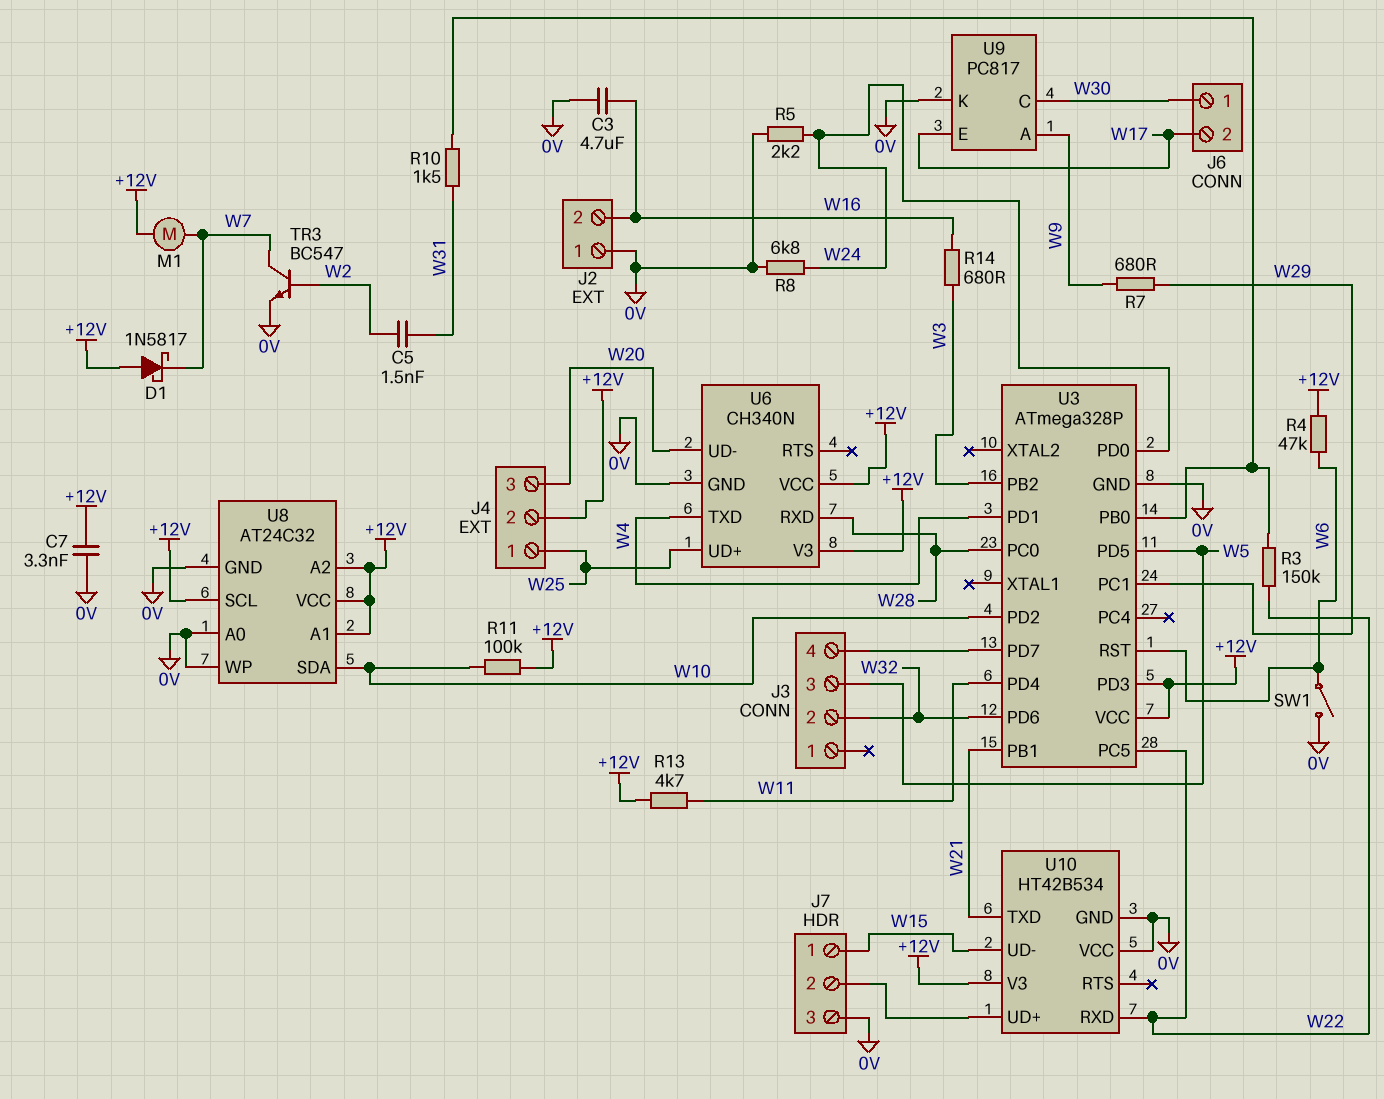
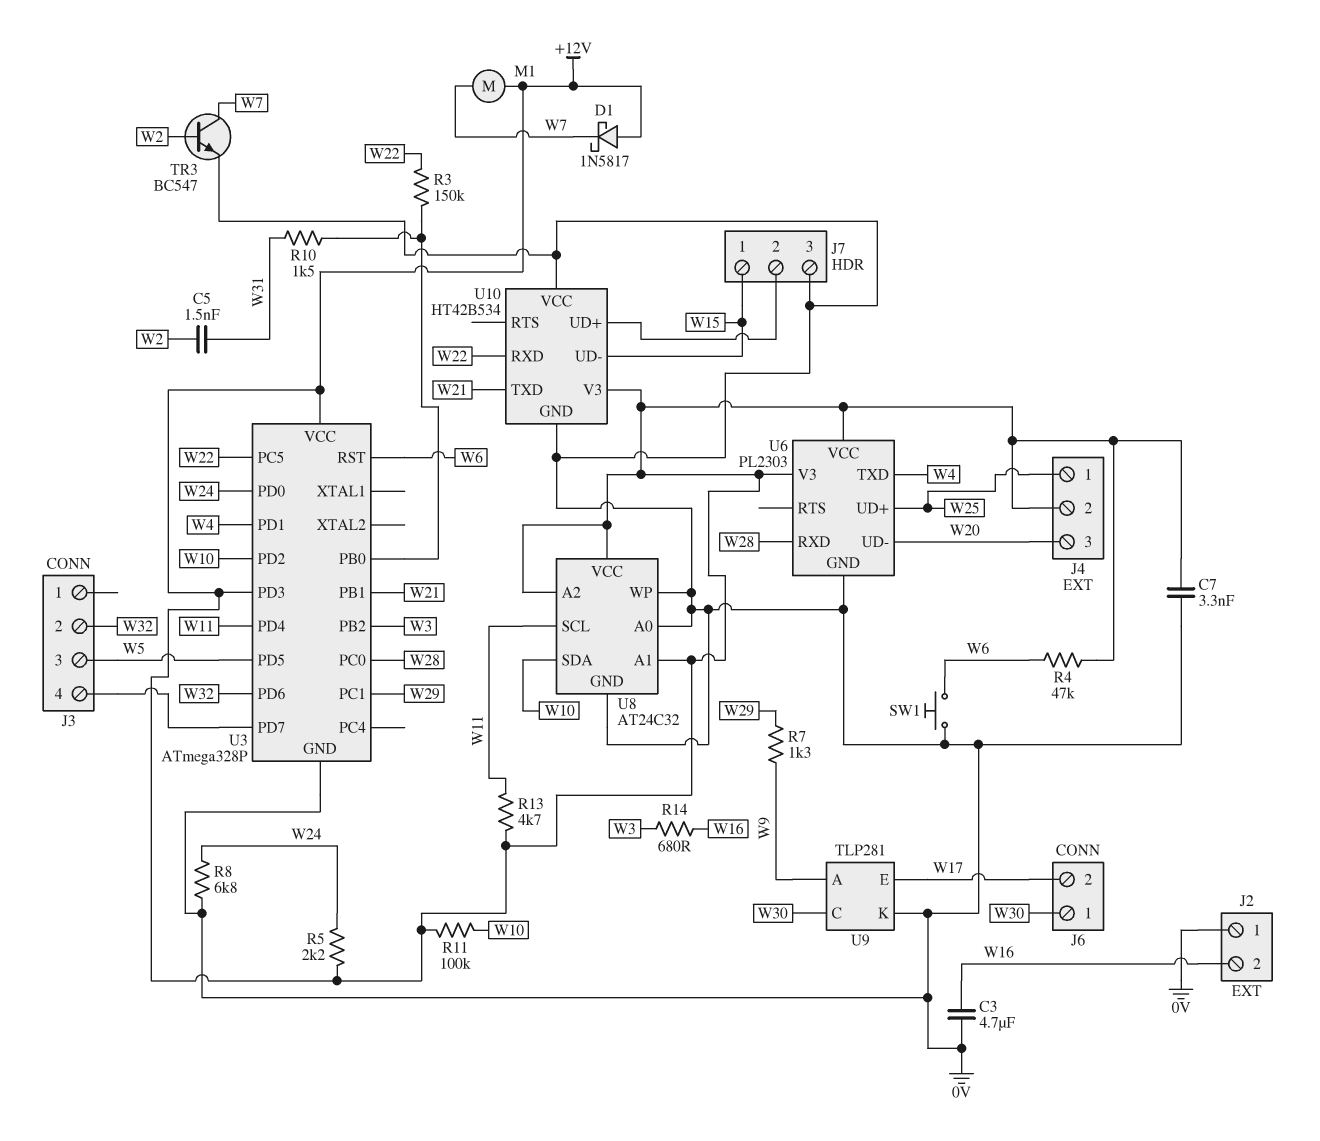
R5: 2.2k (0V, W24) -> 2.2k (+12V, W24)
R7: 680 (W9, W29) -> 1.3k (W9, W29)
SW1: switch (0V, W6) -> button (0V, W6)
U6: CH340N -> PL2303
U8 pin SCL: +12V -> W11
U9: PC817 -> TLP281

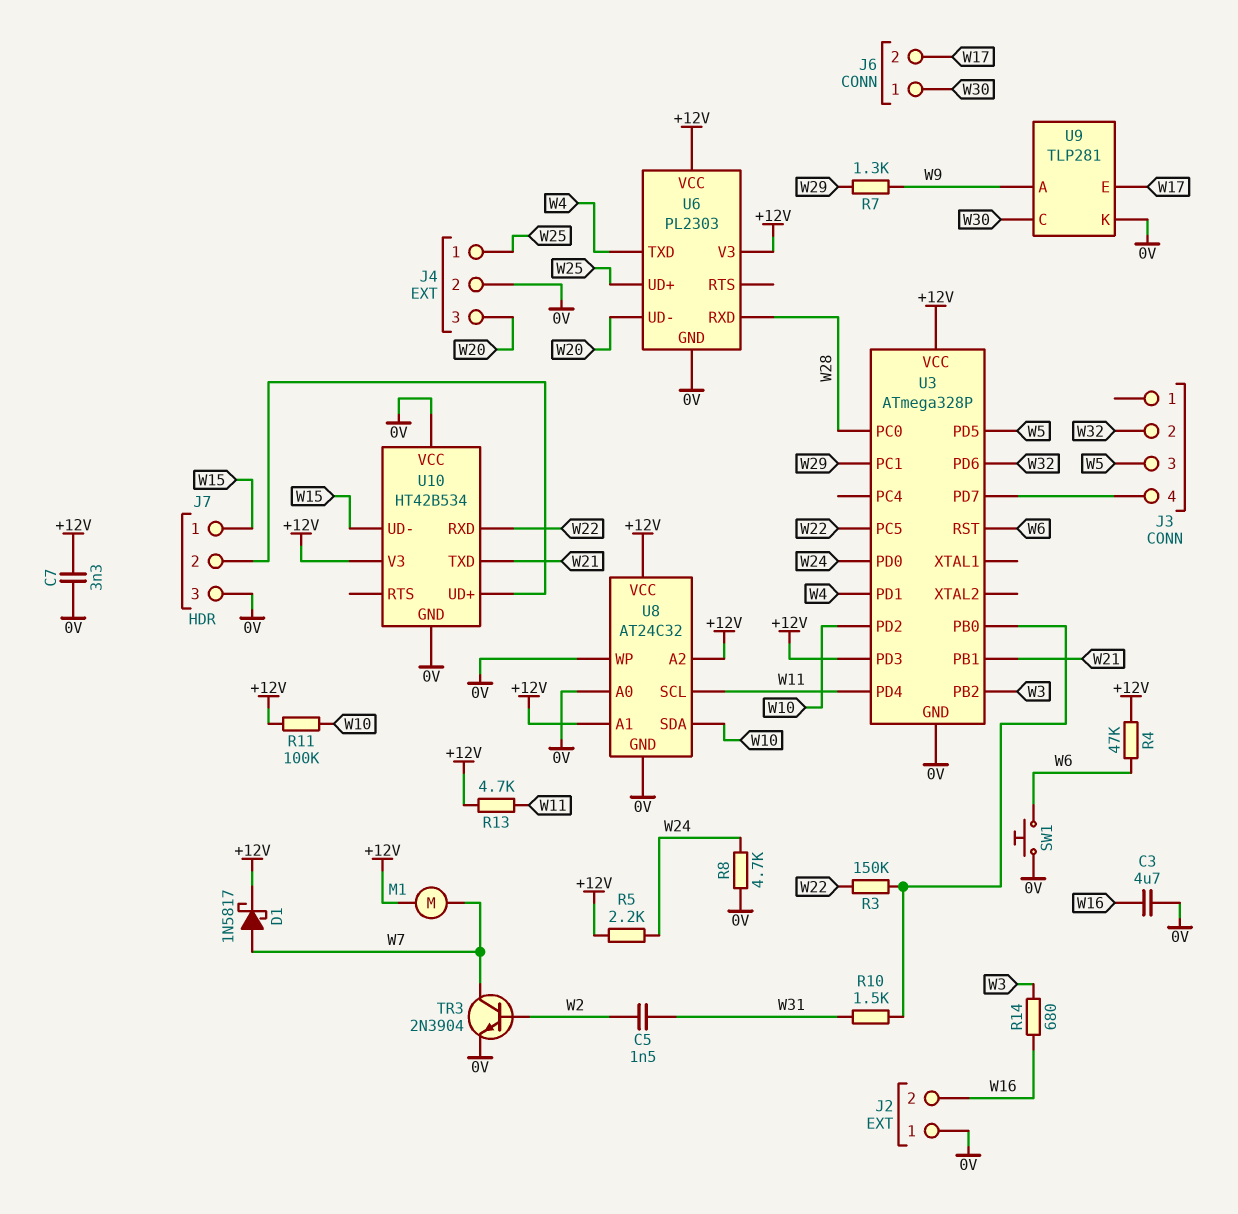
D1: schottky 1N5817 (A +12V, K W7) -> schottky 1N5817 (A W7, K +12V)
J4 pin 2: +12V -> 0V
R8: 6.8k (0V, W24) -> 4.7k (0V, W24)
TR3: NPN BC547 (B W2, C W7, E 0V) -> NPN 2N3904 (B W2, C W7, E 0V)

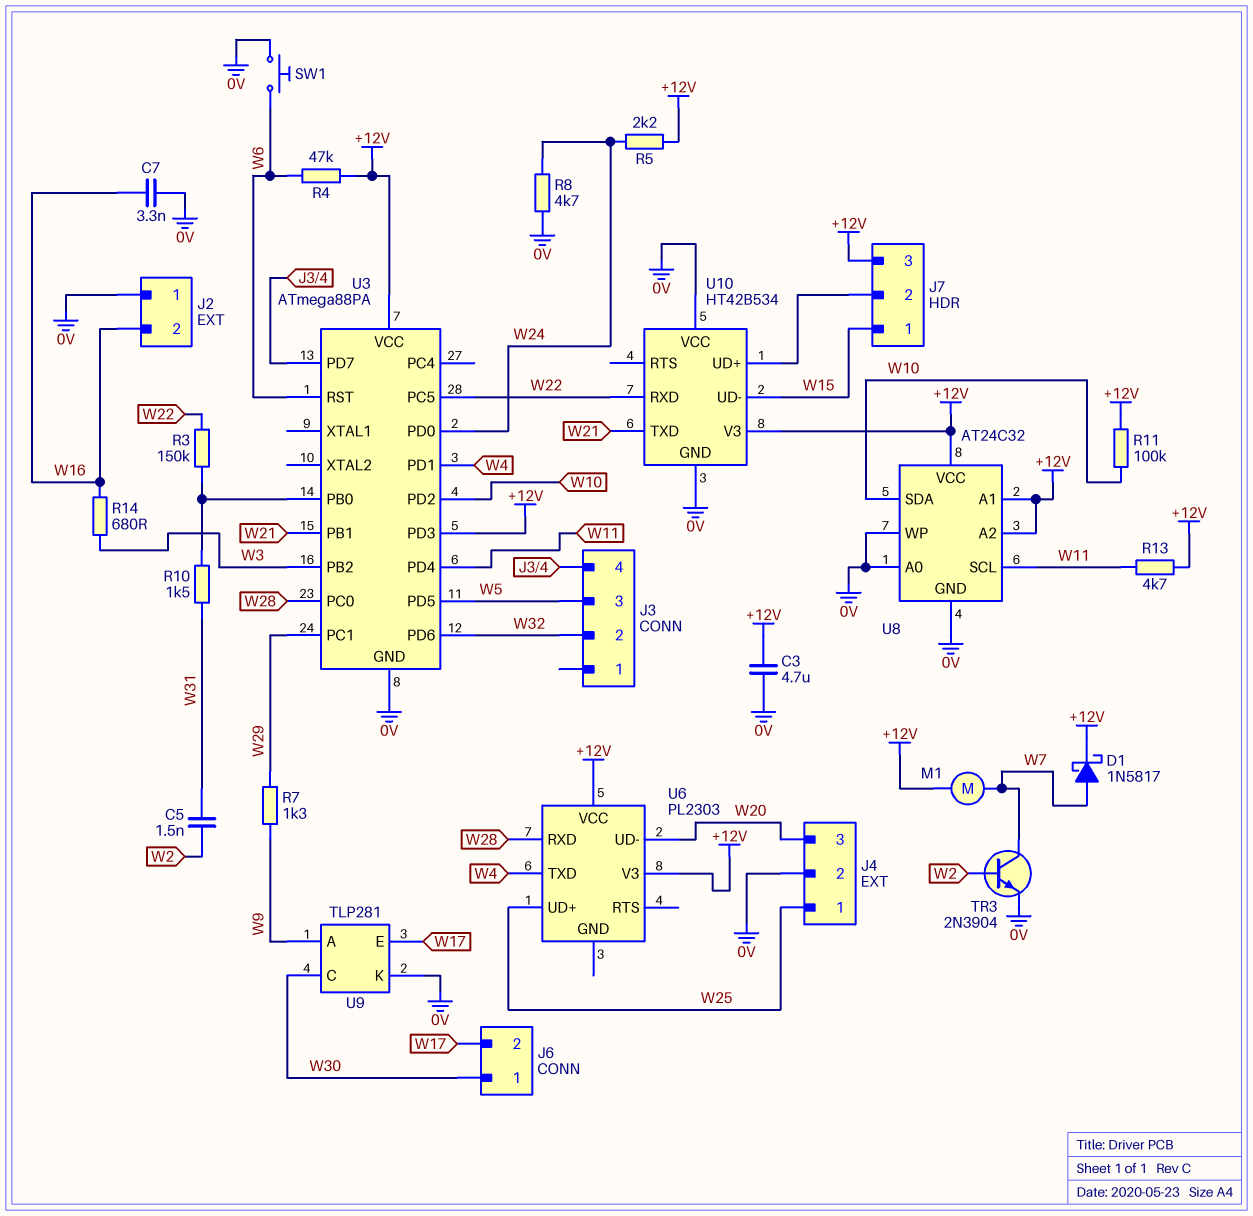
C3: 4.7uF (0V, W16) -> 4.7uF (+12V, 0V)
C7: 3.3nF (+12V, 0V) -> 3.3nF (0V, W16)
J7 pin 3: 0V -> +12V
U3: ATmega328P -> ATmega88PA
U6 pin GND: 0V -> none

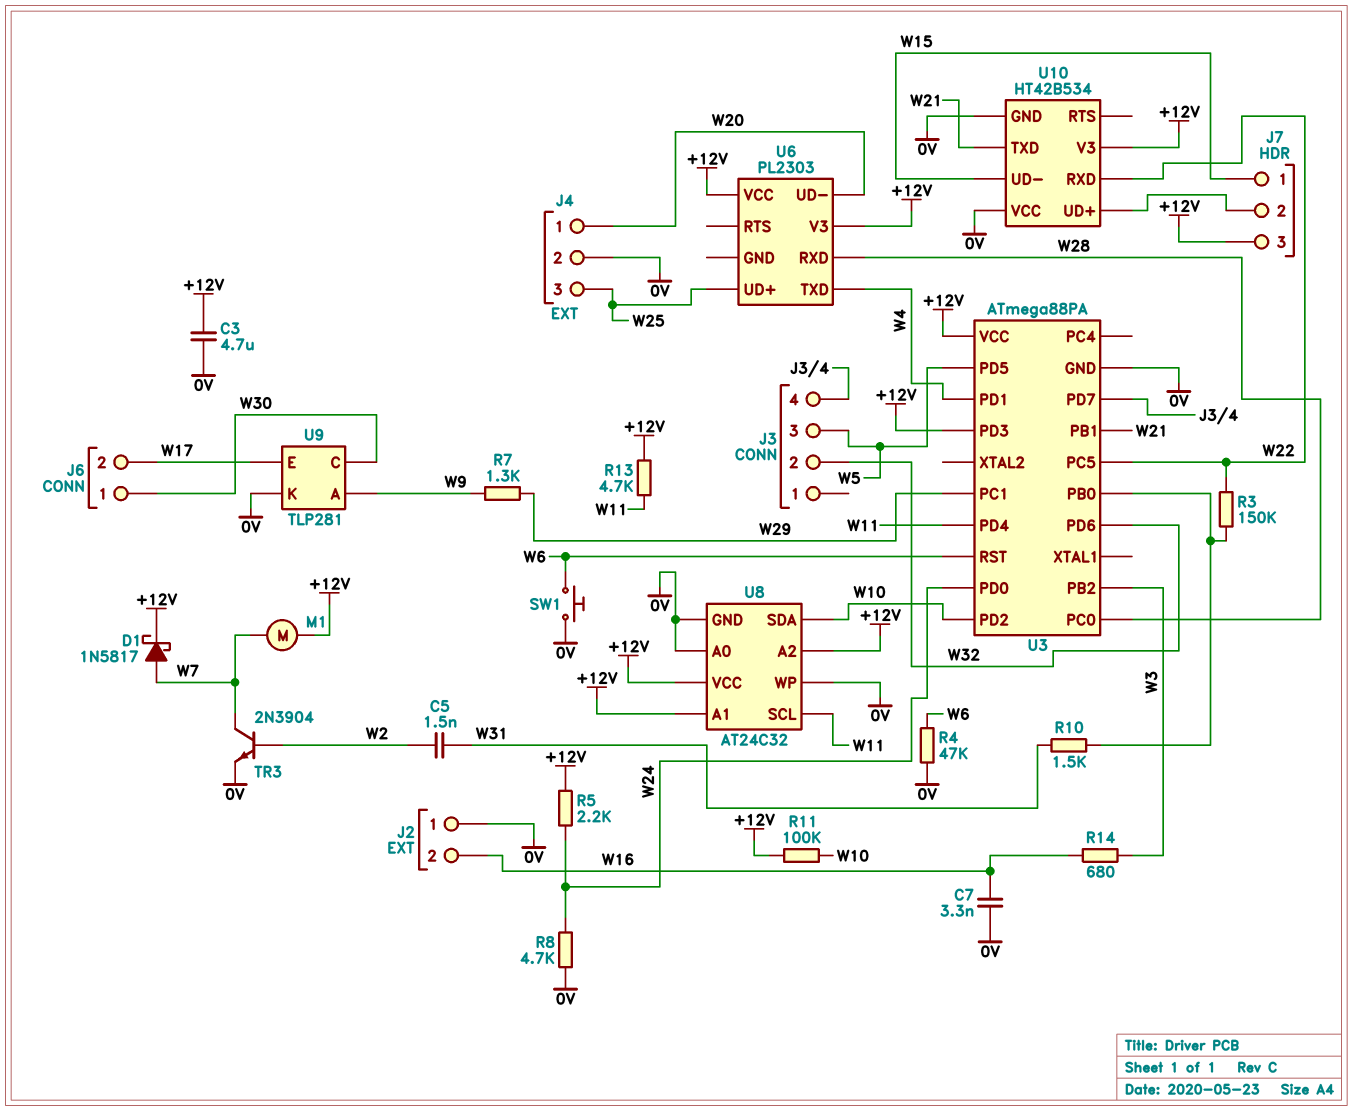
J4 pin 1: W25 -> W20
J4 pin 3: W20 -> W25
R4: 47k (+12V, W6) -> 47k (0V, W6)

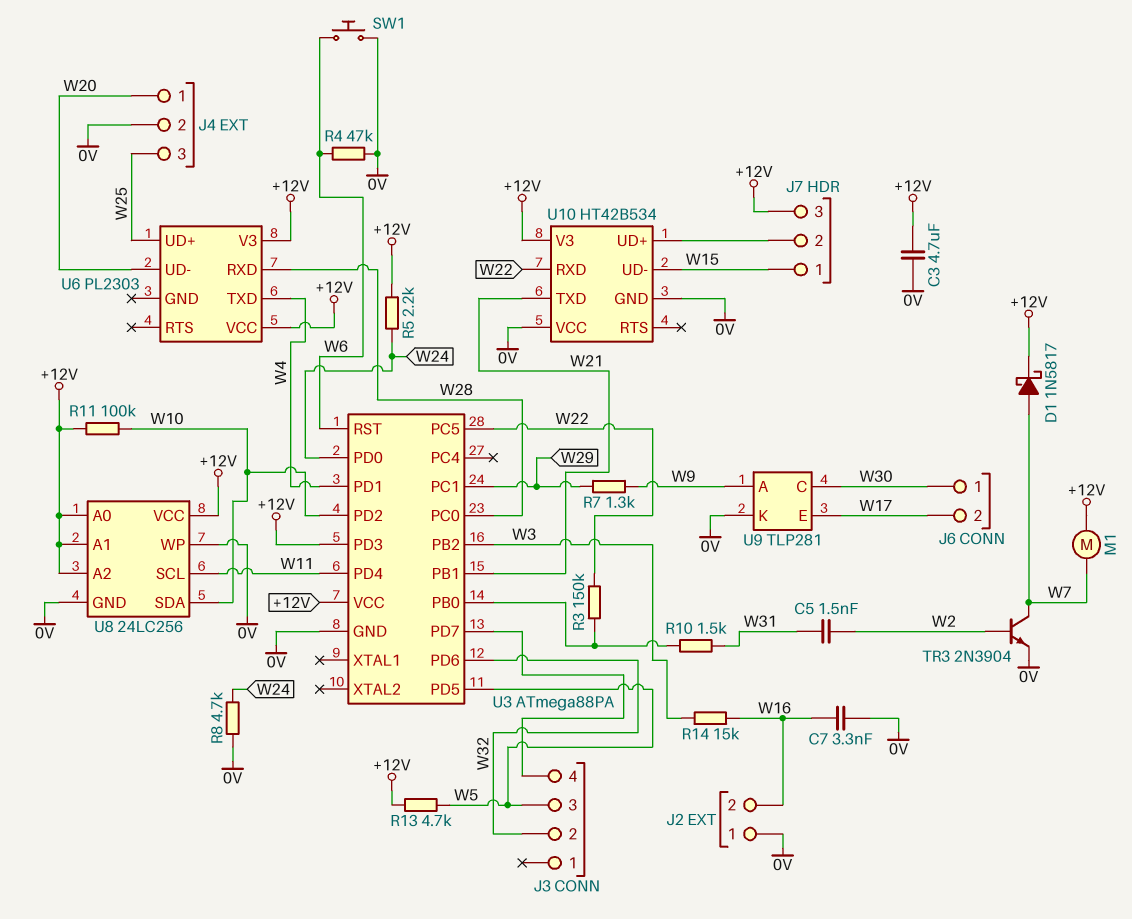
R13: 4.7k (+12V, W11) -> 4.7k (+12V, W5)
R14: 680 (W3, W16) -> 15k (W3, W16)
U8: AT24C32 -> 24LC256
U8 pin A0: 0V -> +12V

